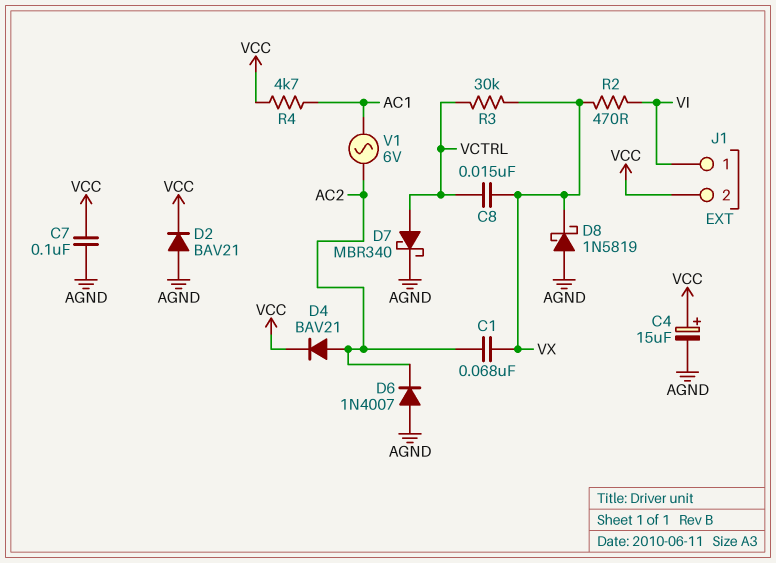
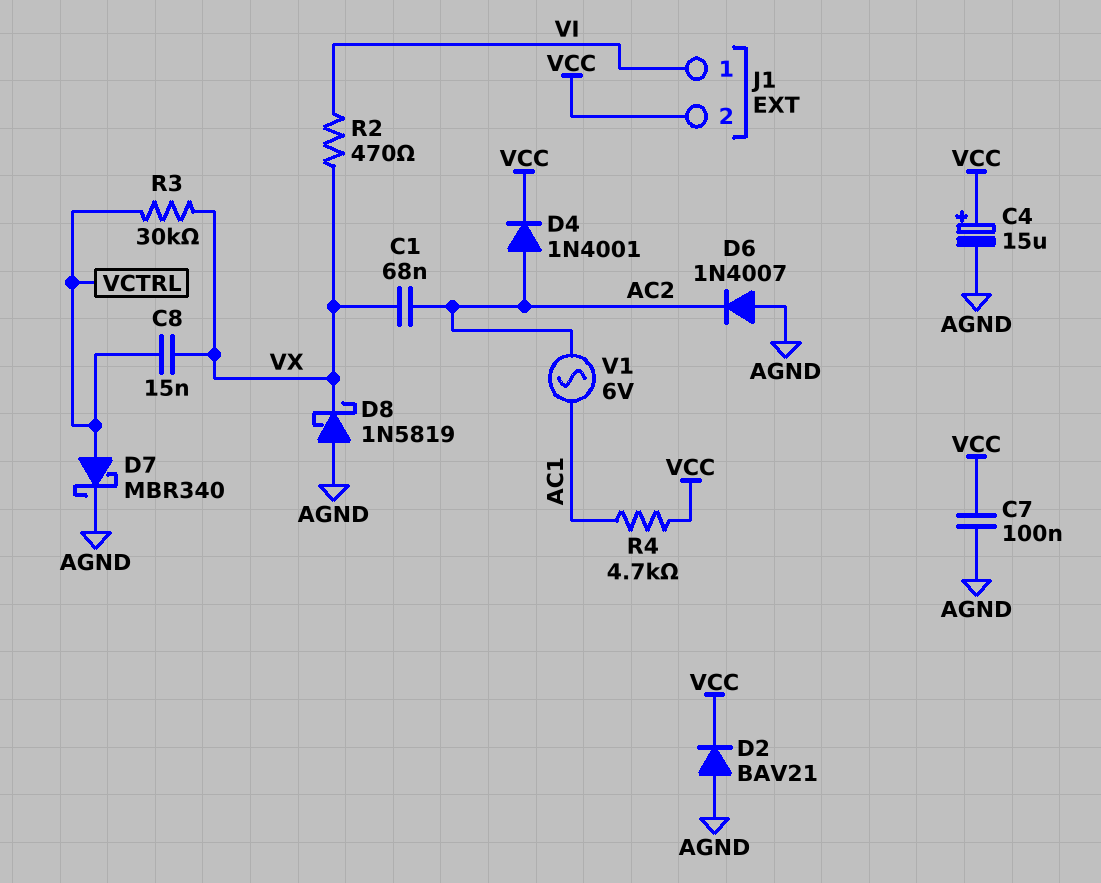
D4: diode BAV21 (A AC2, K VCC) -> diode 1N4001 (A AC2, K VCC)

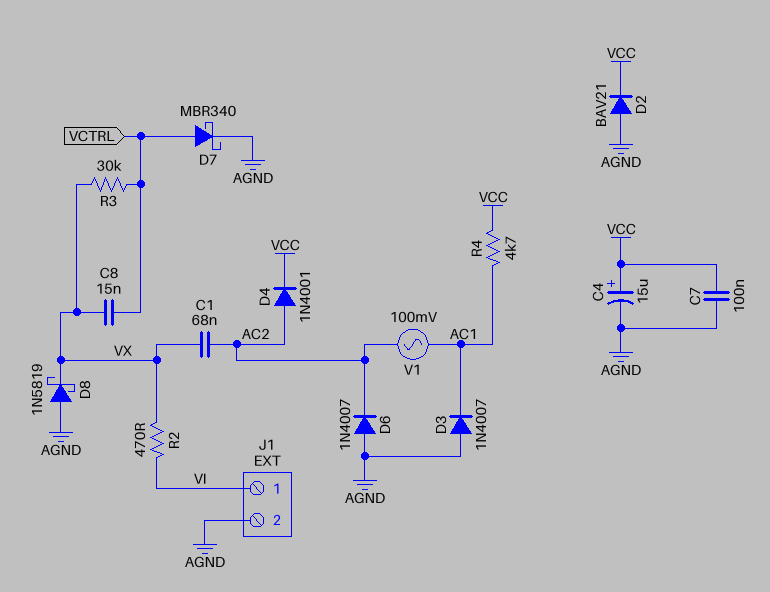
D3: none -> diode 1N4007 (A AGND, K AC1)
J1 pin 2: VCC -> AGND
V1: AC 6V (AC1, AC2) -> AC 100mV (AC1, AC2)

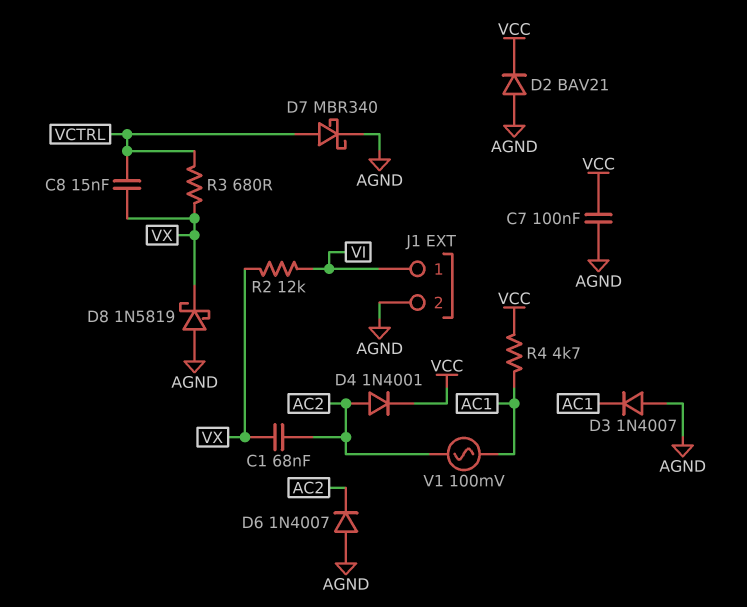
C4: 15uF (plus VCC, minus AGND) -> none
R2: 470 (VI, VX) -> 12k (VI, VX)
R3: 30k (VCTRL, VX) -> 680 (VCTRL, VX)

